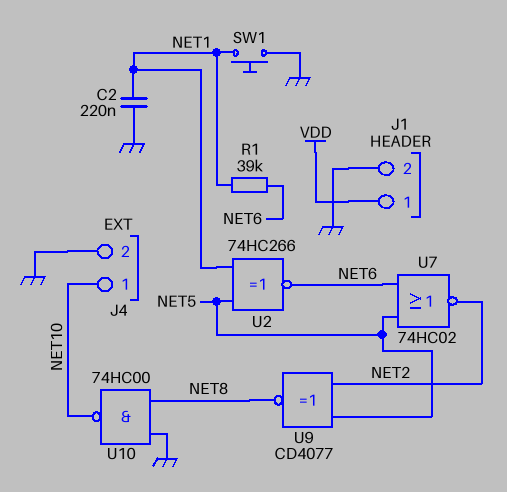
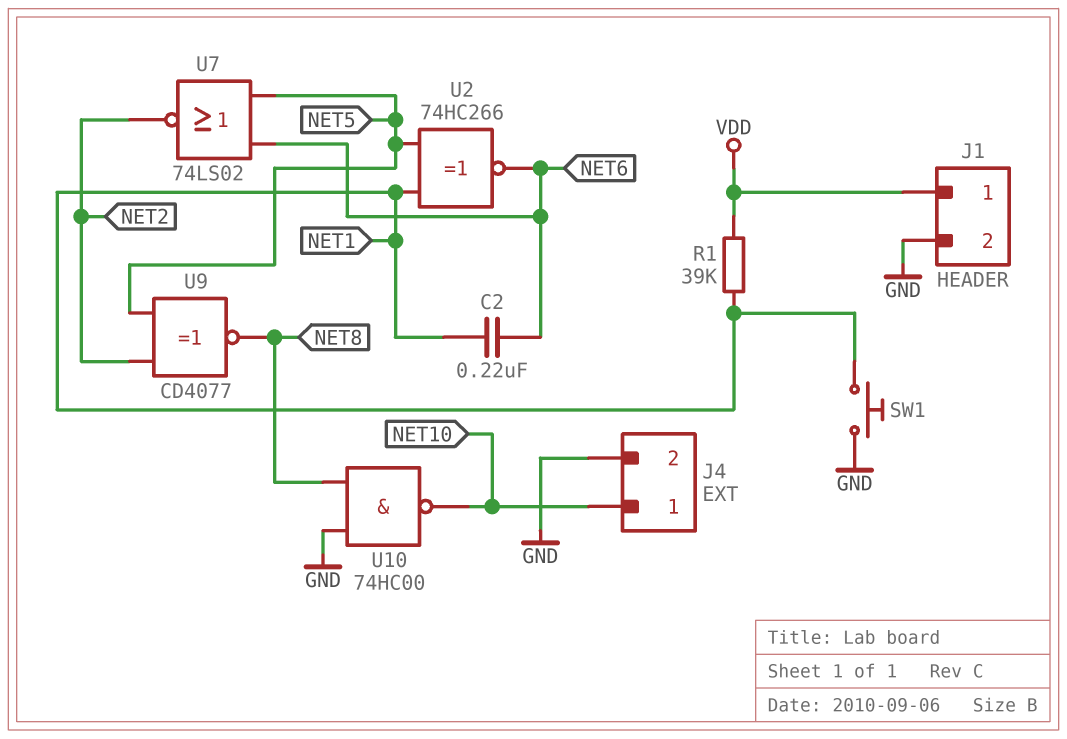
C2: 220nF (GND, NET1) -> 220nF (NET1, NET6)
R1: 39k (NET1, NET6) -> 39k (NET1, VDD)
U7: NOR 74HC02 (in NET5, in NET6, out NET2) -> NOR 74LS02 (in NET5, in NET6, out NET2)

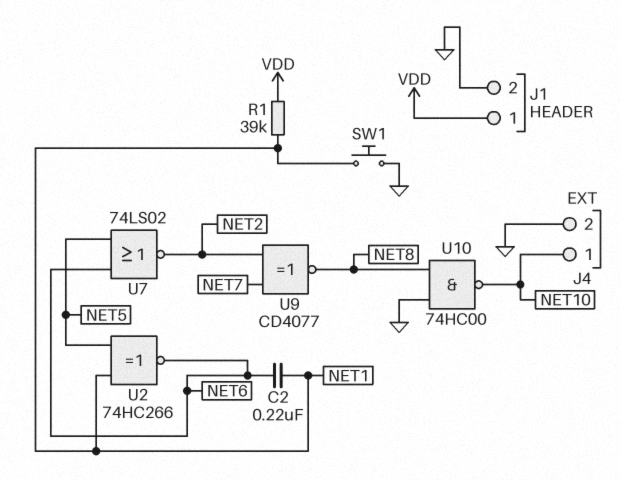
U9: XNOR CD4077 (in NET2, in NET5, out NET8) -> XNOR CD4077 (in NET2, in NET7, out NET8)

